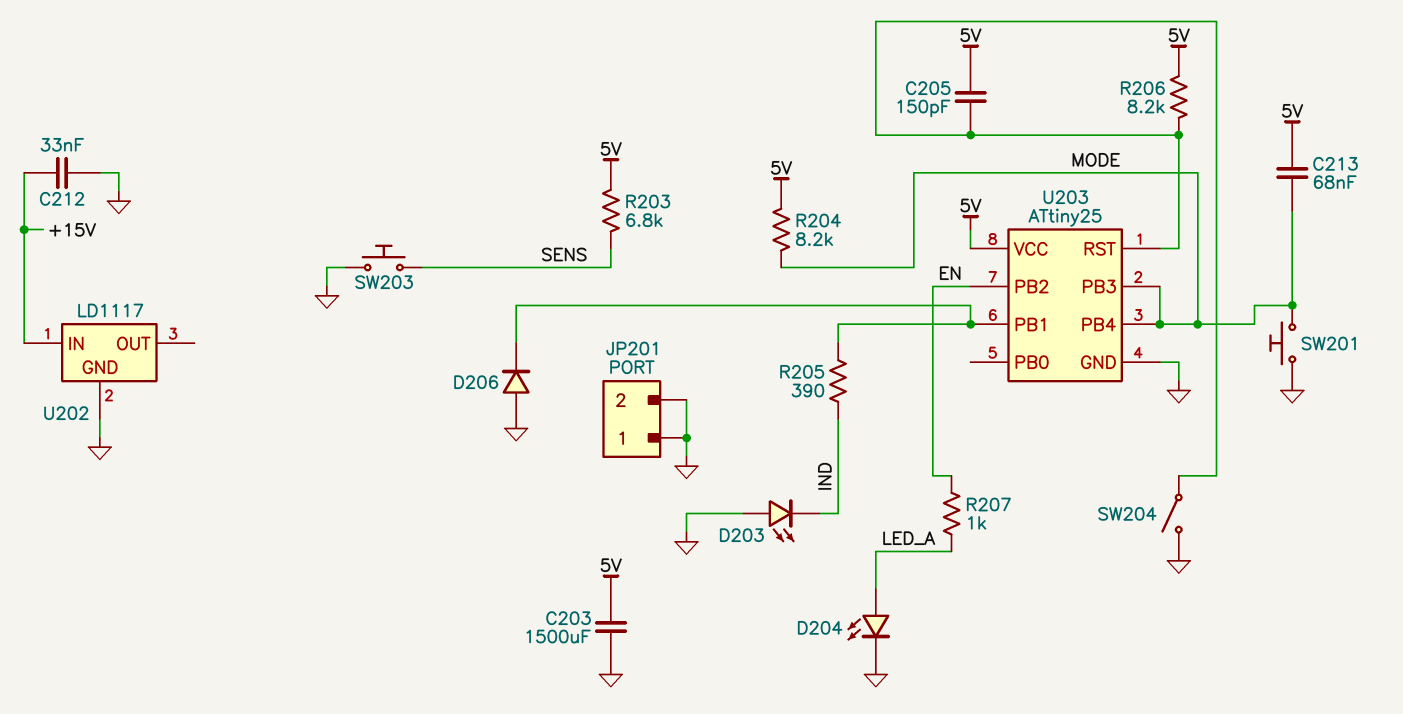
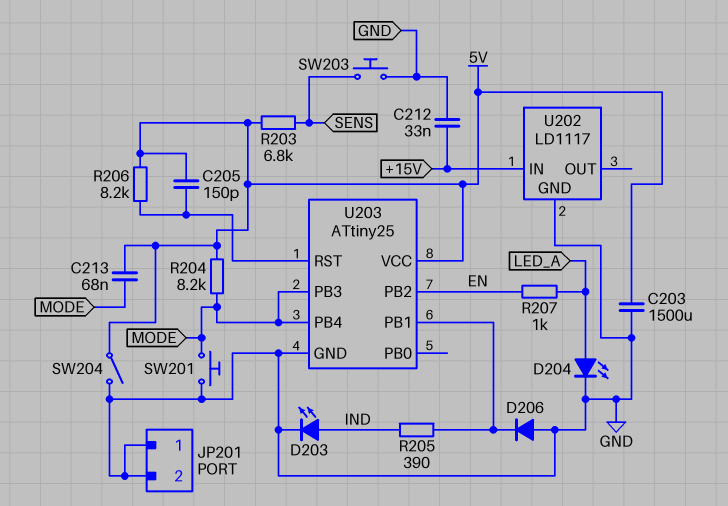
D203: LED (A GND, K IND) -> LED (A IND, K GND)
SW204: switch (GND, U203/RST) -> switch (5V, GND)

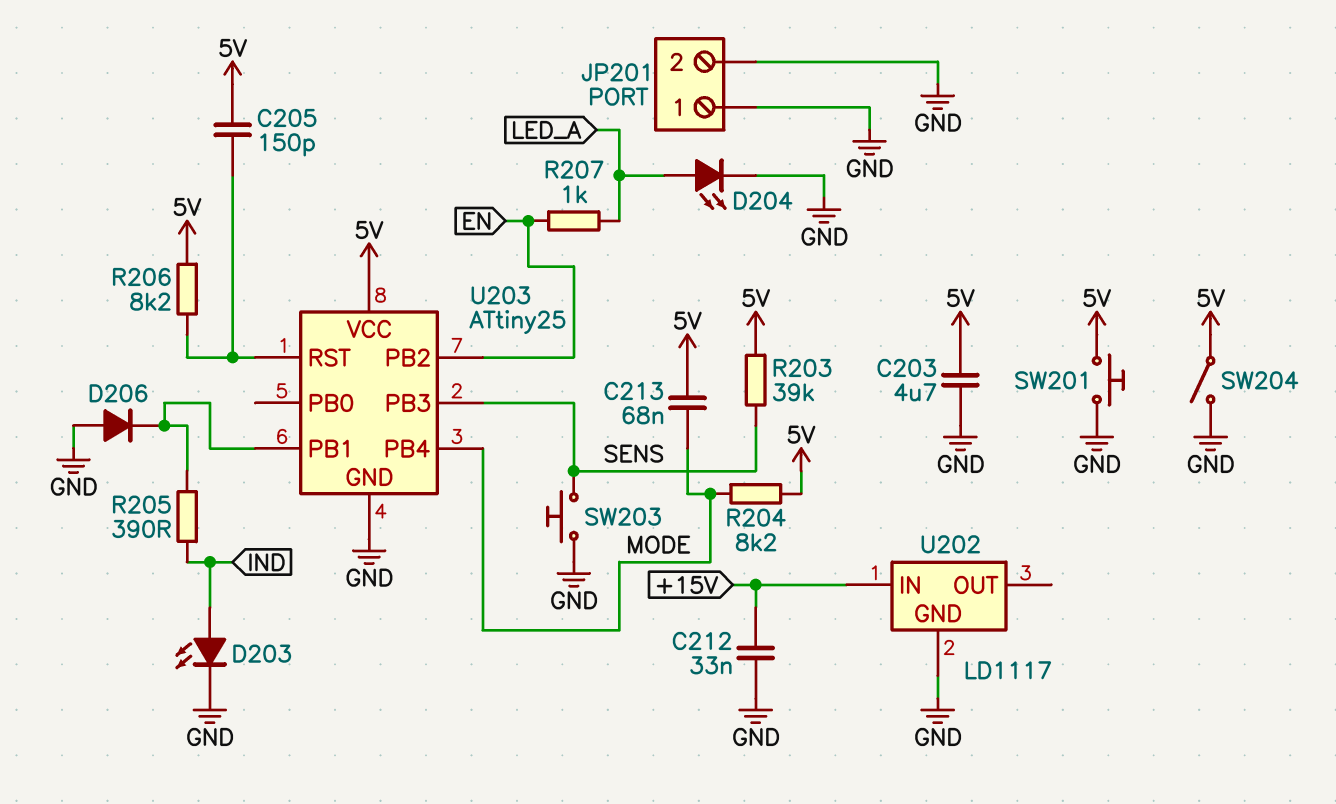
C203: 1500uF (5V, GND) -> 4.7uF (5V, GND)
R203: 6.8k (5V, SENS) -> 39k (5V, SENS)
SW201: button (GND, MODE) -> button (5V, GND)
U203 pin PB3: MODE -> SENS

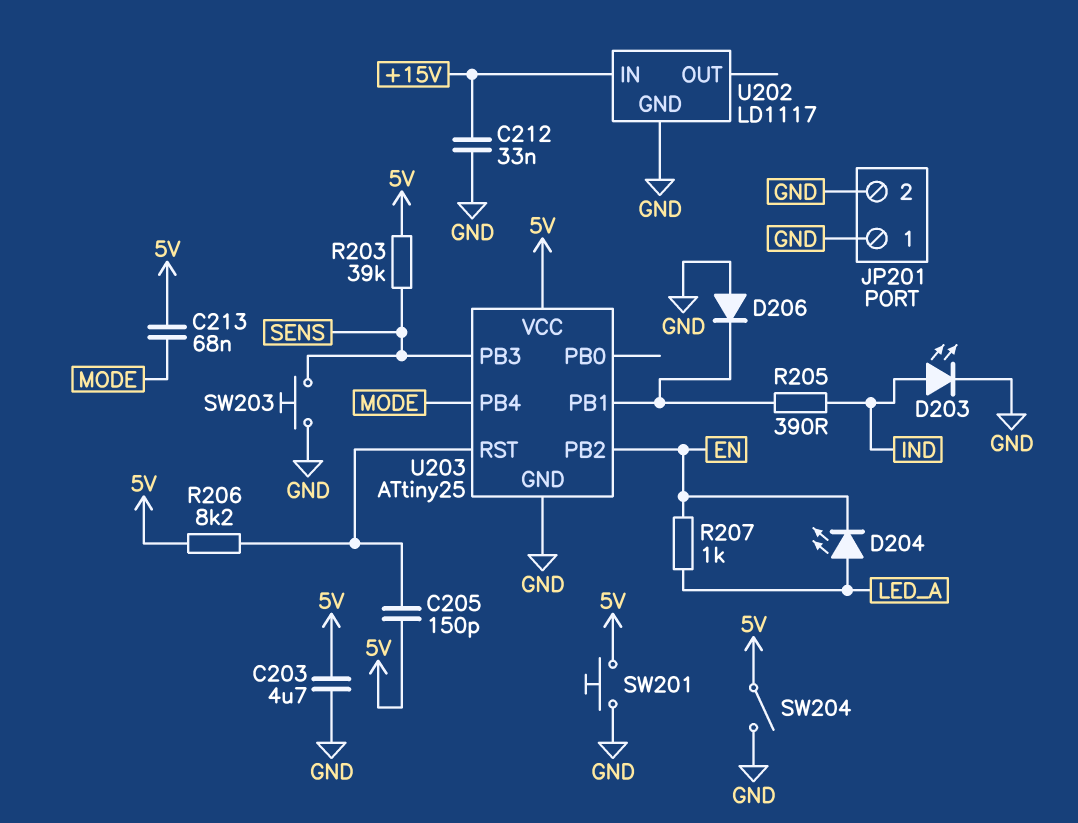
D204: LED (A LED_A, K GND) -> LED (A LED_A, K EN)
R204: 8.2k (5V, MODE) -> none

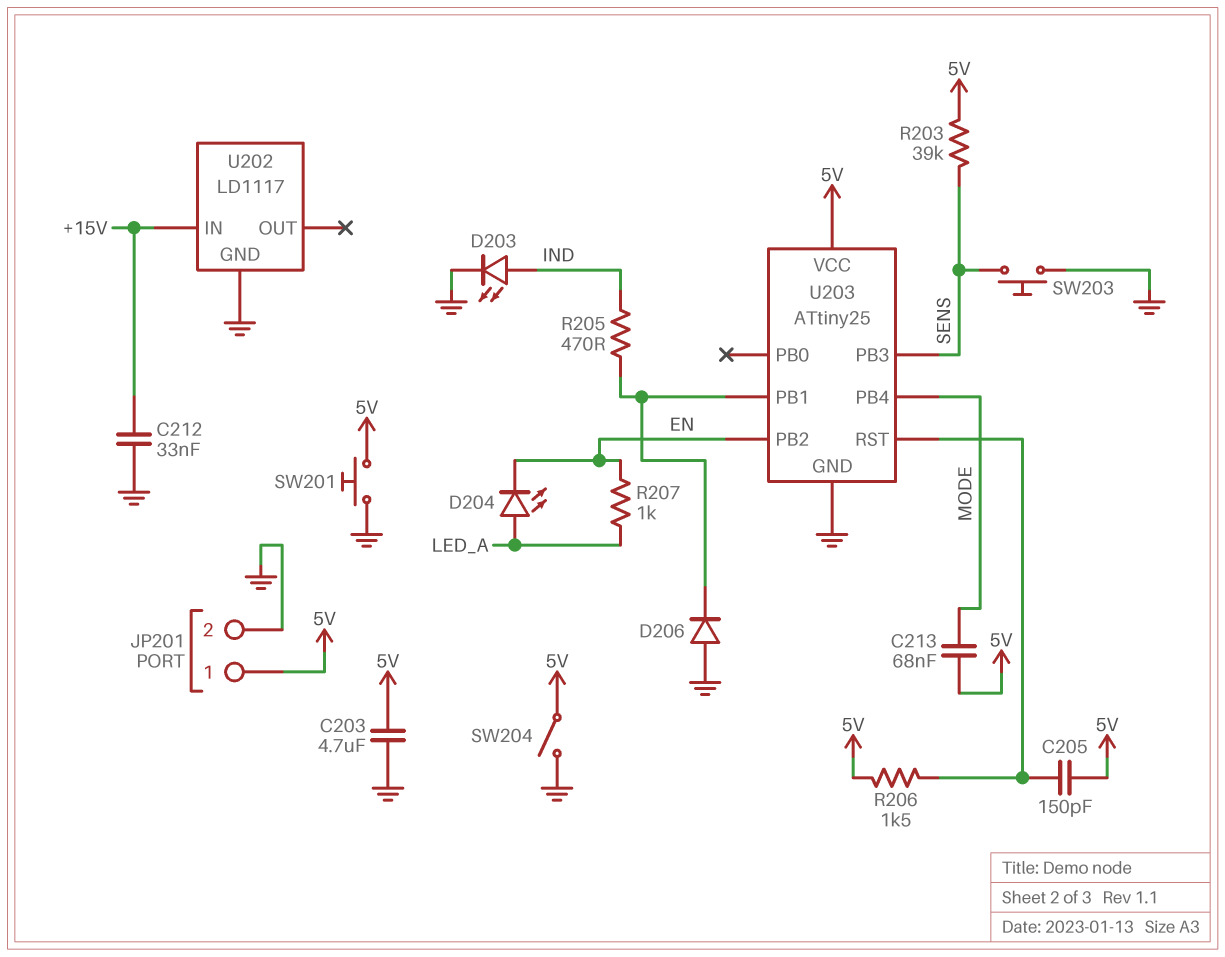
JP201 pin 1: GND -> 5V
R205: 390 (IND, U203/PB1) -> 470 (IND, U203/PB1)
R206: 8.2k (5V, U203/RST) -> 1.5k (5V, U203/RST)

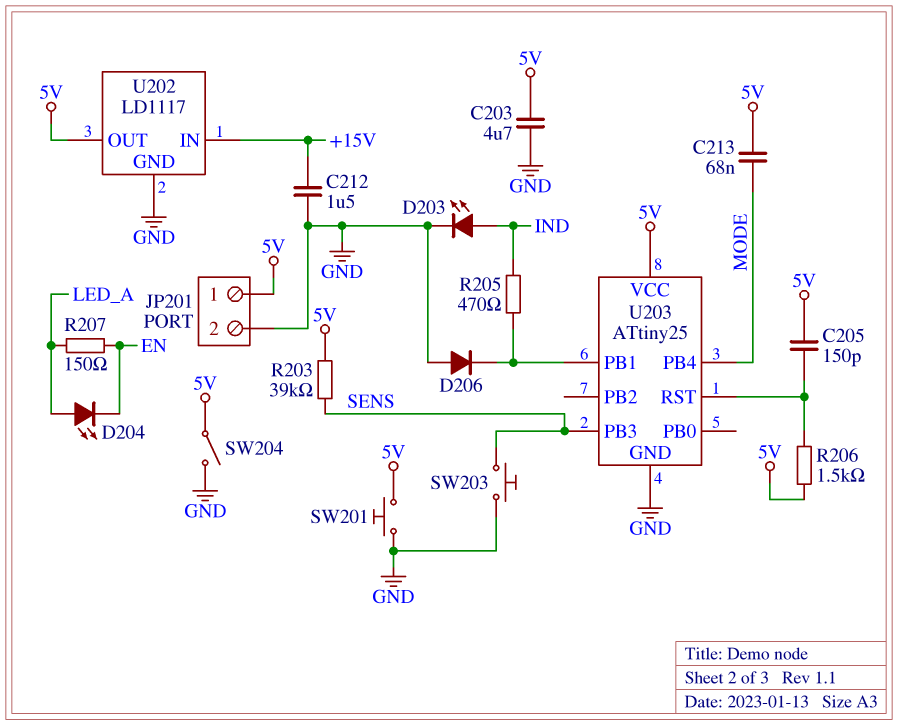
C212: 33nF (+15V, GND) -> 1.5uF (+15V, GND)
R207: 1k (EN, LED_A) -> 150 (EN, LED_A)
U202 pin OUT: none -> 5V
U203 pin PB2: EN -> none

